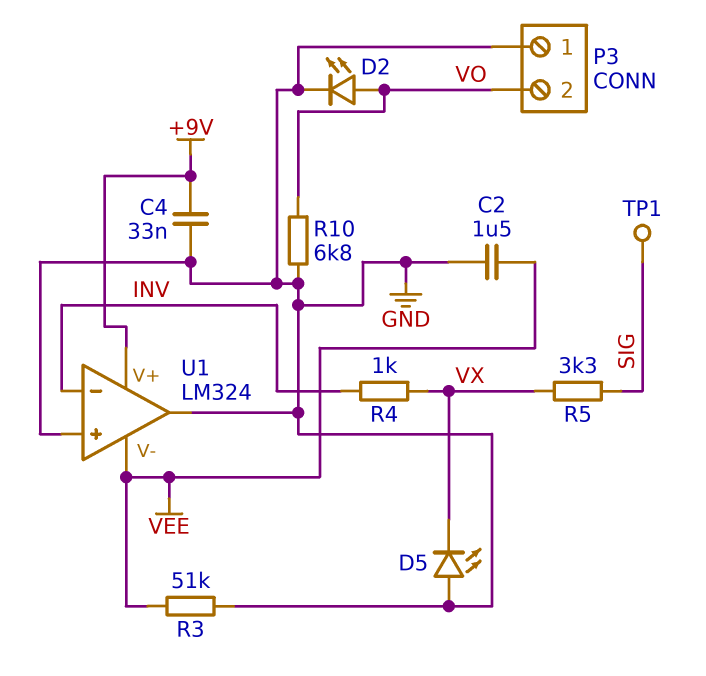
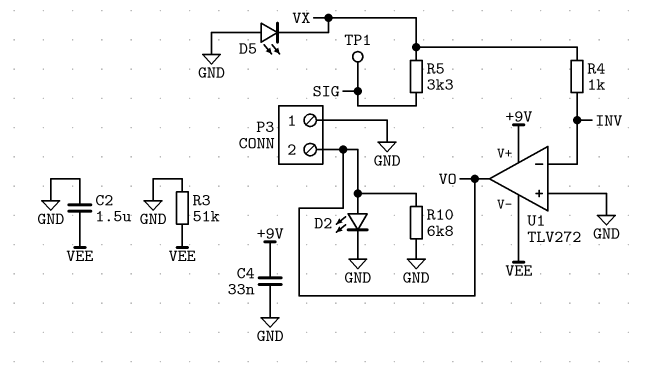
U1: LM324 -> TLV272
U1 pin out: GND -> VO

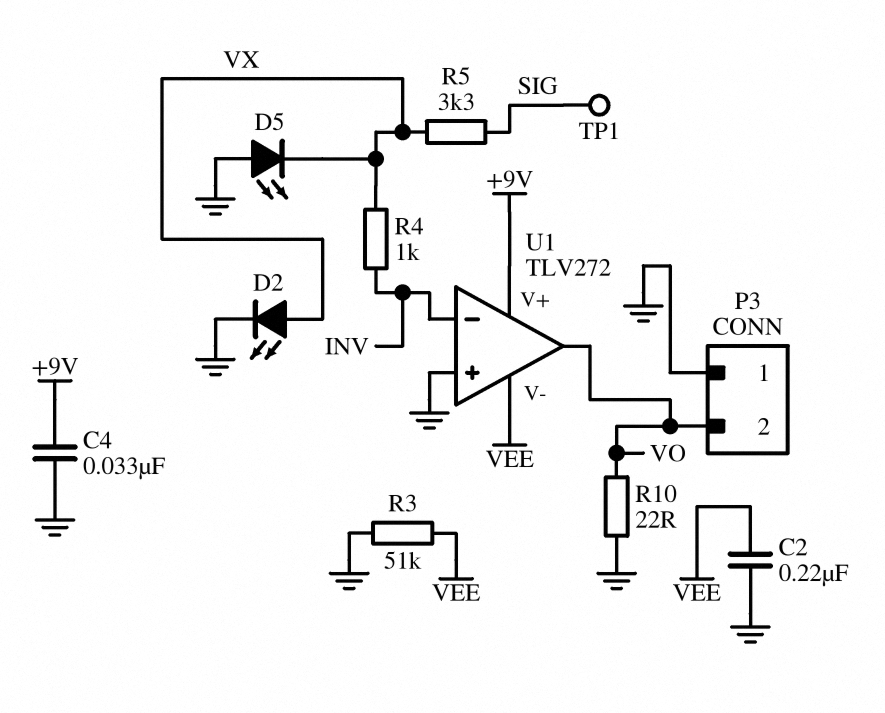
C2: 1.5uF (GND, VEE) -> 220nF (GND, VEE)
D2: LED (A VO, K GND) -> LED (A VX, K GND)
R10: 6.8k (GND, VO) -> 22 (GND, VO)

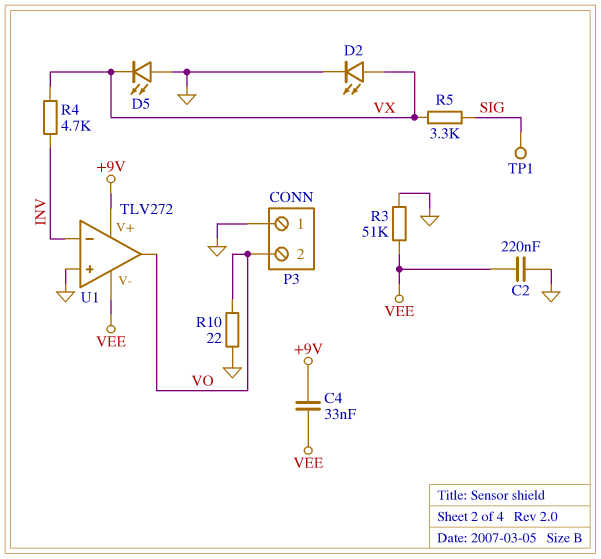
C4: 33nF (+9V, GND) -> 33nF (+9V, VEE)
R4: 1k (INV, VX) -> 4.7k (INV, VX)

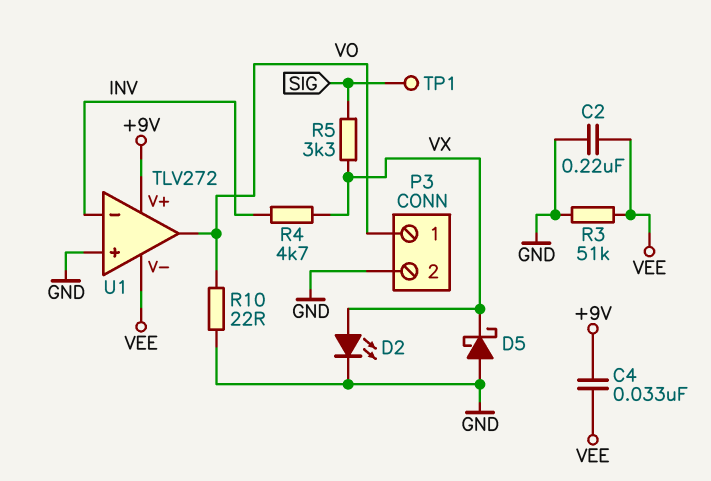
D5: LED (A GND, K VX) -> schottky (A GND, K VX)
P3 pin 1: GND -> VO
P3 pin 2: VO -> GND

